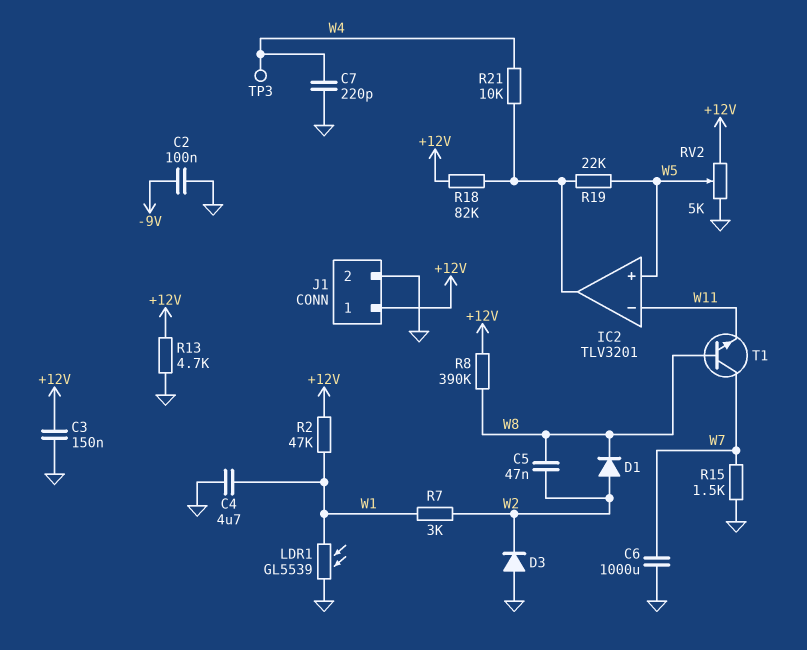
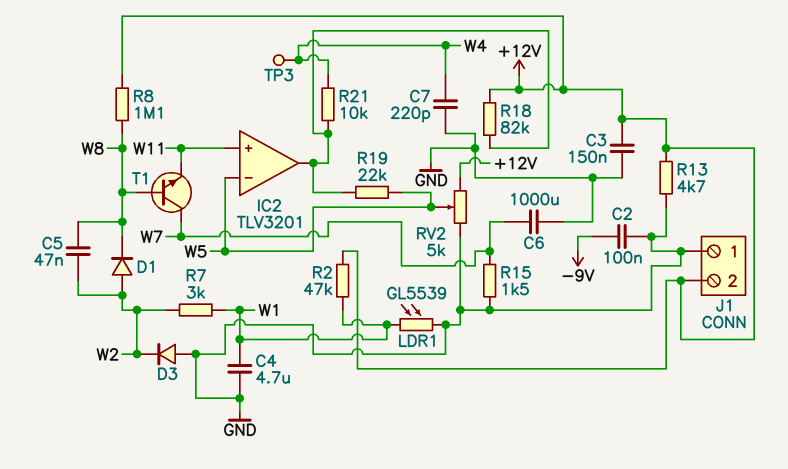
IC2 pin in+: W5 -> W11
IC2 pin in-: W11 -> W5
J1 pin 1: +12V -> GND
J1 pin 2: GND -> +12V
R8: 390k (+12V, W8) -> 1.1M (+12V, W8)

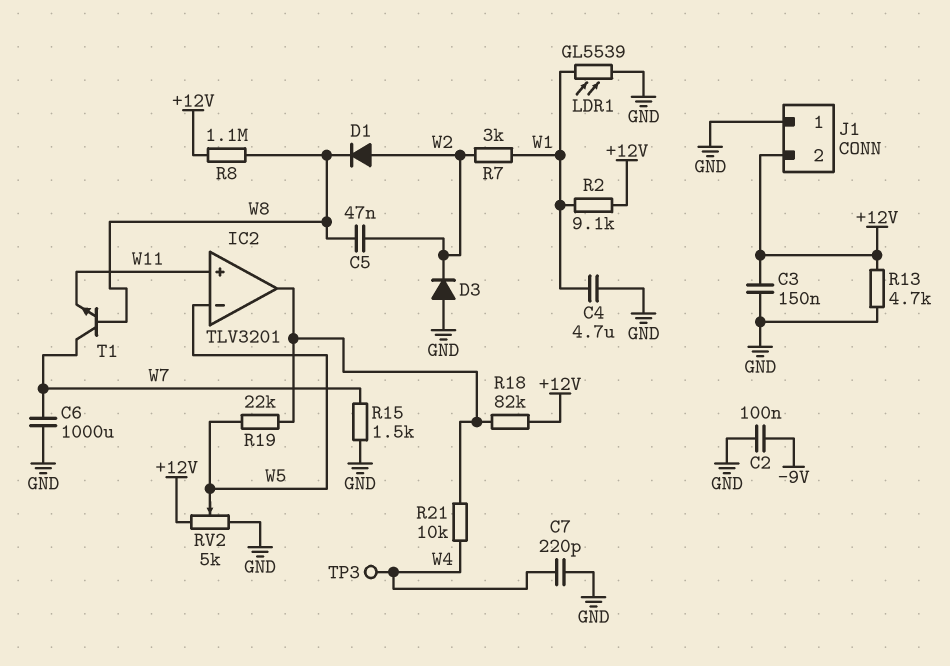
R2: 47k (+12V, W1) -> 9.1k (+12V, W1)

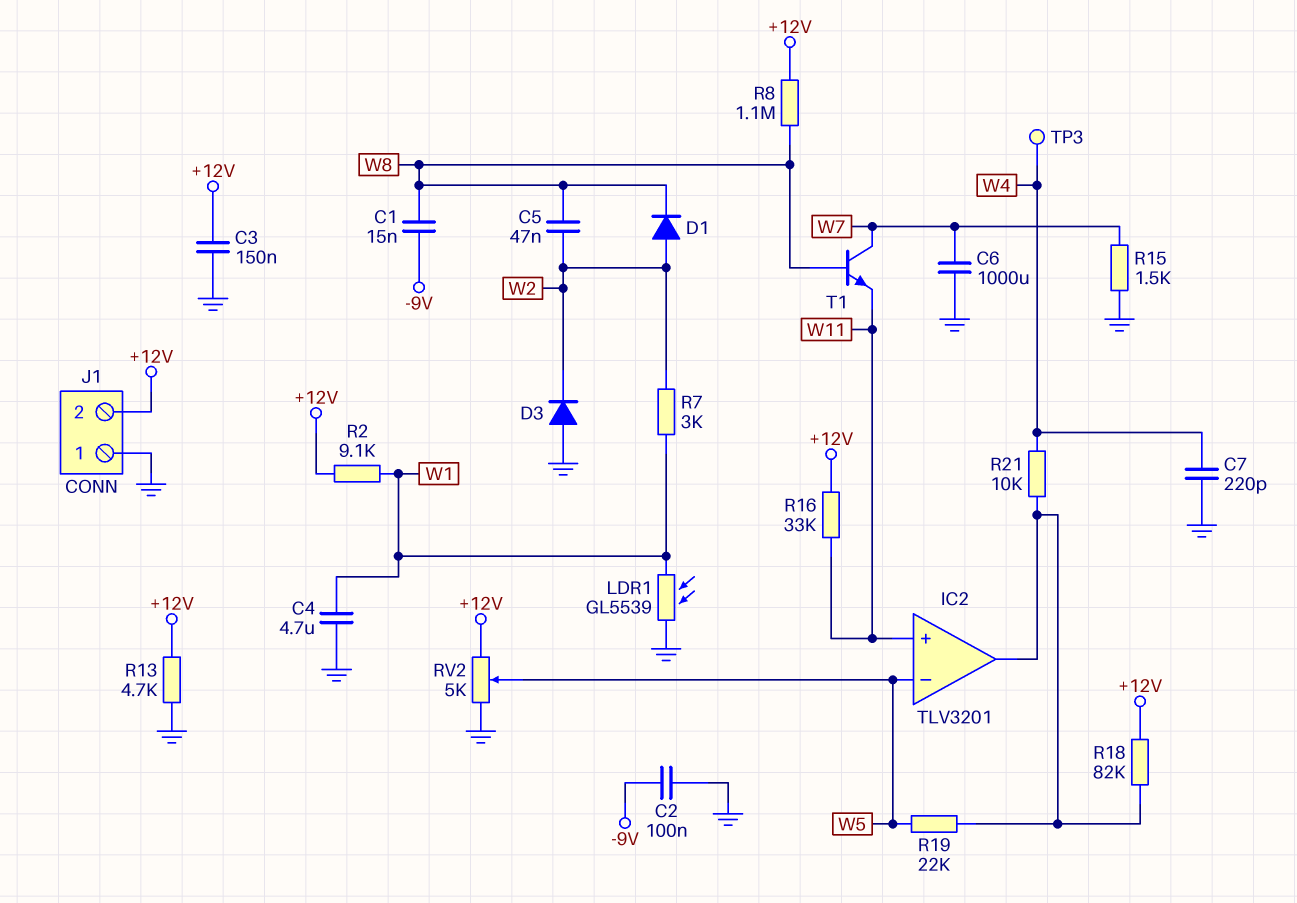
C1: none -> 15nF (-9V, W8)
R16: none -> 33k (+12V, W11)

